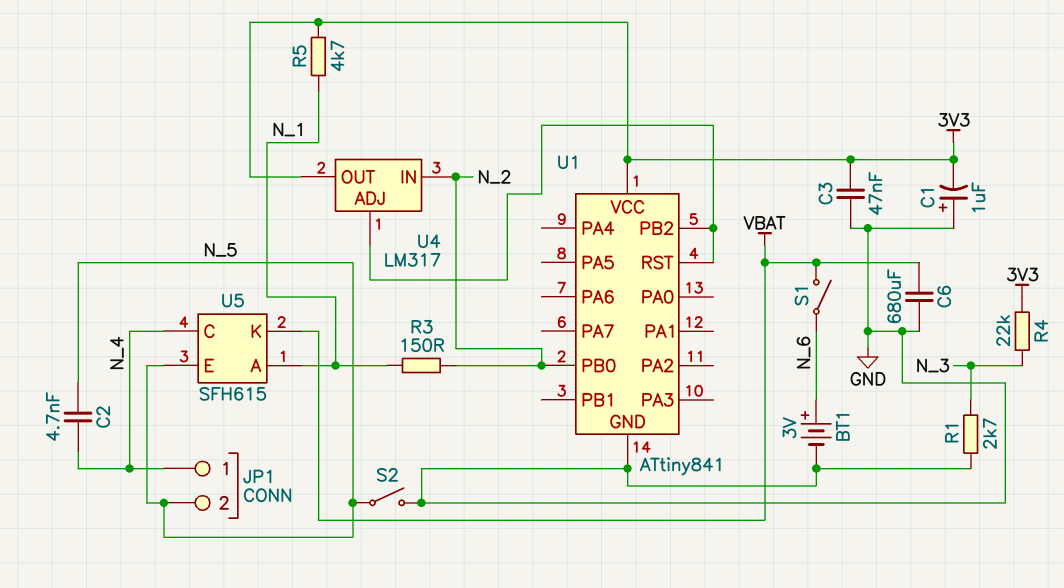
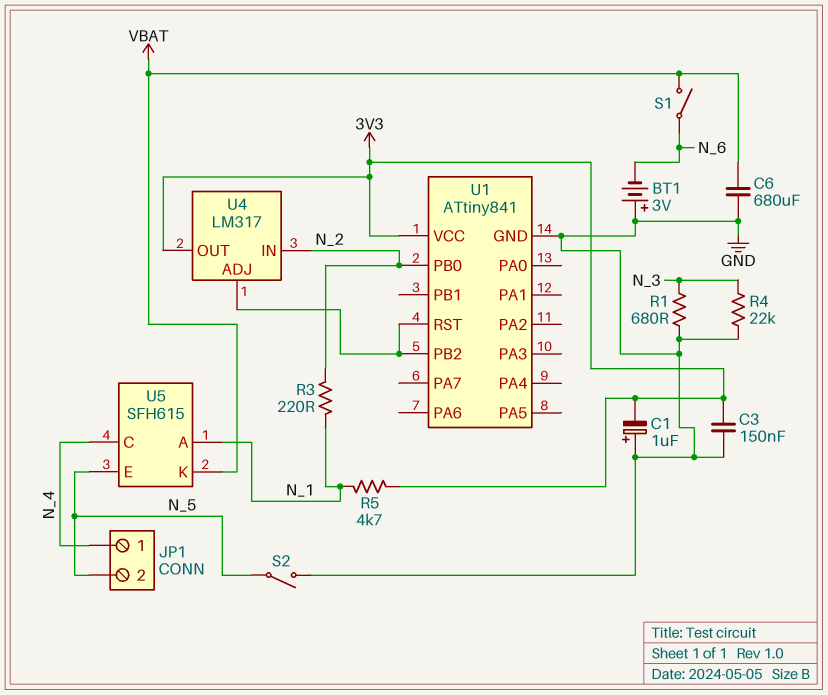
BT1: 3V (plus N_6, minus GND) -> 3V (plus GND, minus N_6)
C2: 4.7nF (N_4, N_5) -> none
C3: 47nF (3V3, GND) -> 150nF (3V3, GND)
R1: 2.7k (GND, N_3) -> 680 (GND, N_3)
R3: 150 (N_1, N_2) -> 220 (N_1, N_2)
R4: 22k (3V3, N_3) -> 22k (GND, N_3)

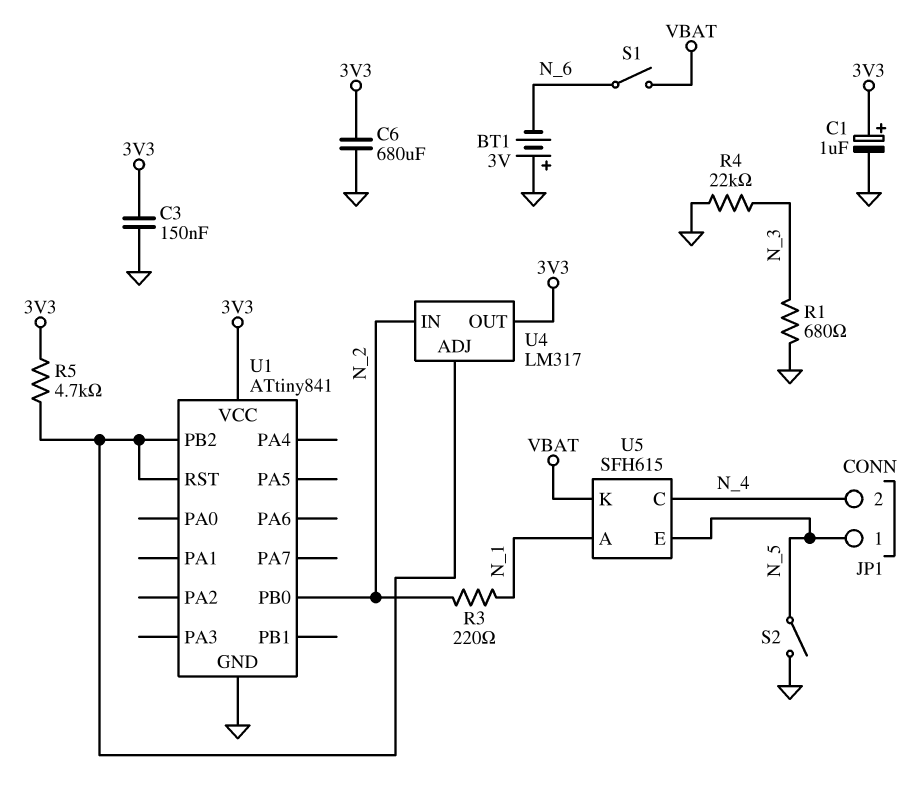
C1: 1uF (plus GND, minus 3V3) -> 1uF (plus 3V3, minus GND)
C6: 680uF (GND, VBAT) -> 680uF (3V3, GND)
JP1 pin 1: N_4 -> N_5
JP1 pin 2: N_5 -> N_4
R5: 4.7k (3V3, N_1) -> 4.7k (3V3, U1/PB2)

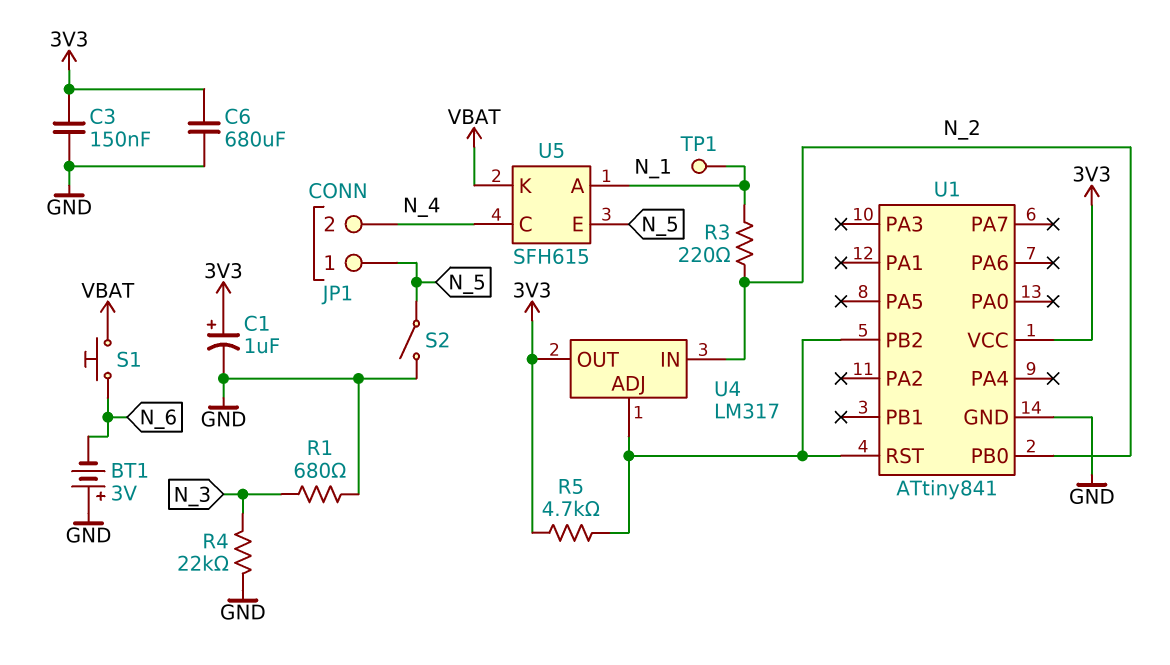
S1: switch (N_6, VBAT) -> button (N_6, VBAT)
TP1: none -> test point (N_1)

